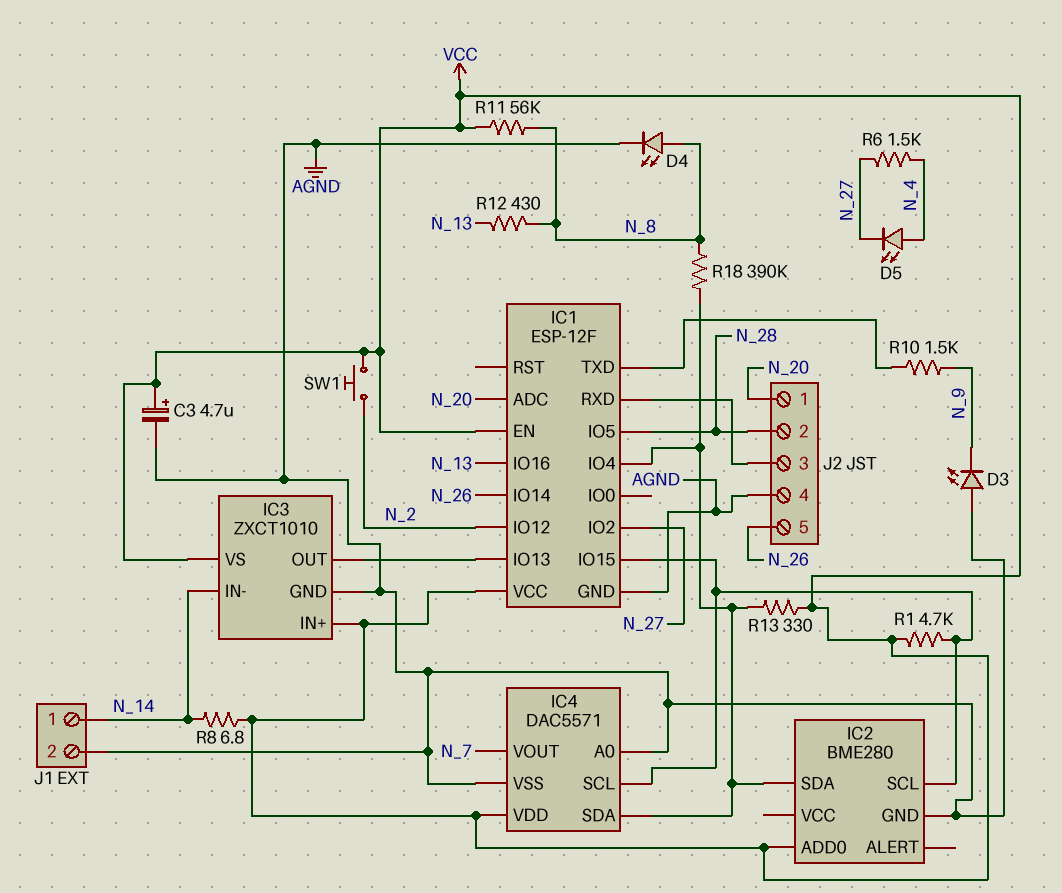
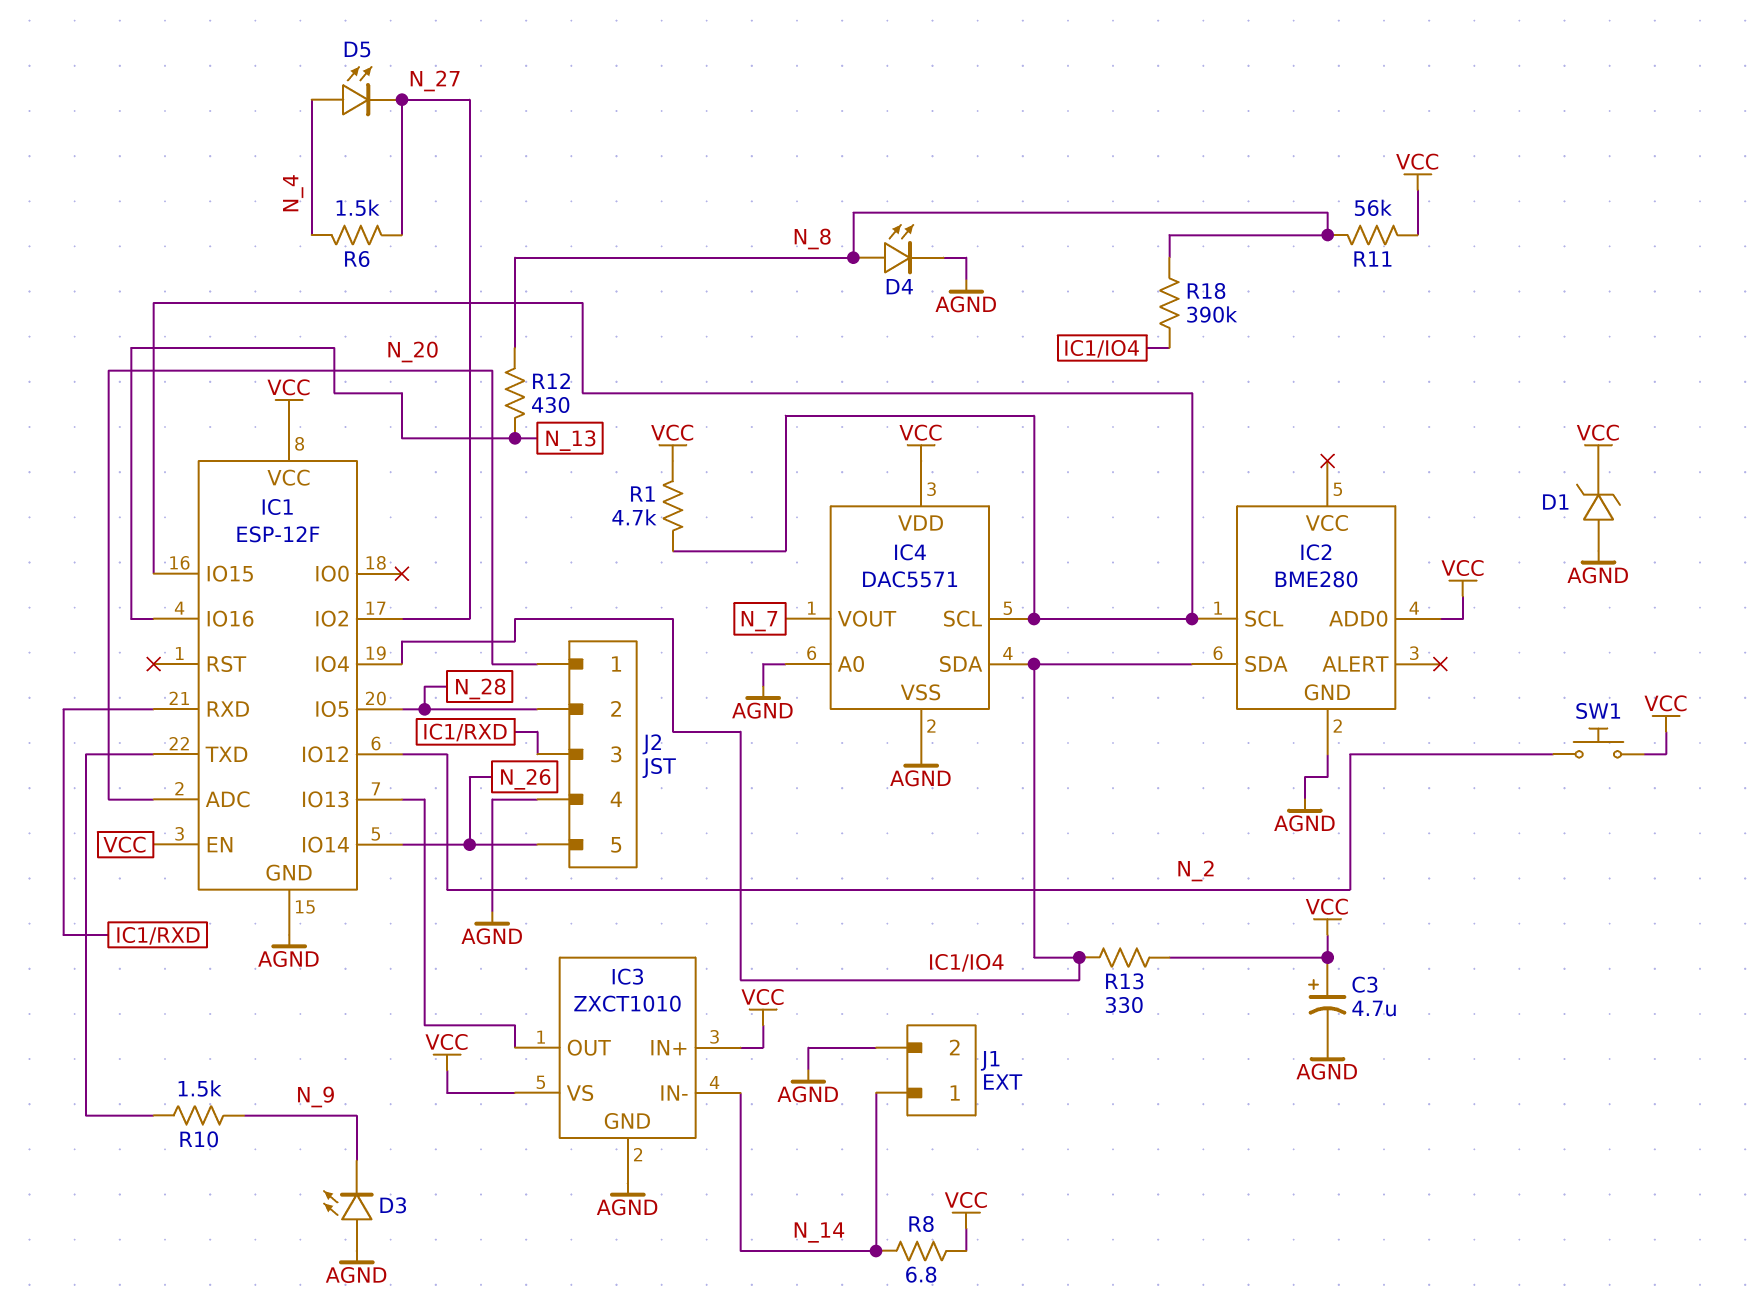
D1: none -> zener (A AGND, K VCC)

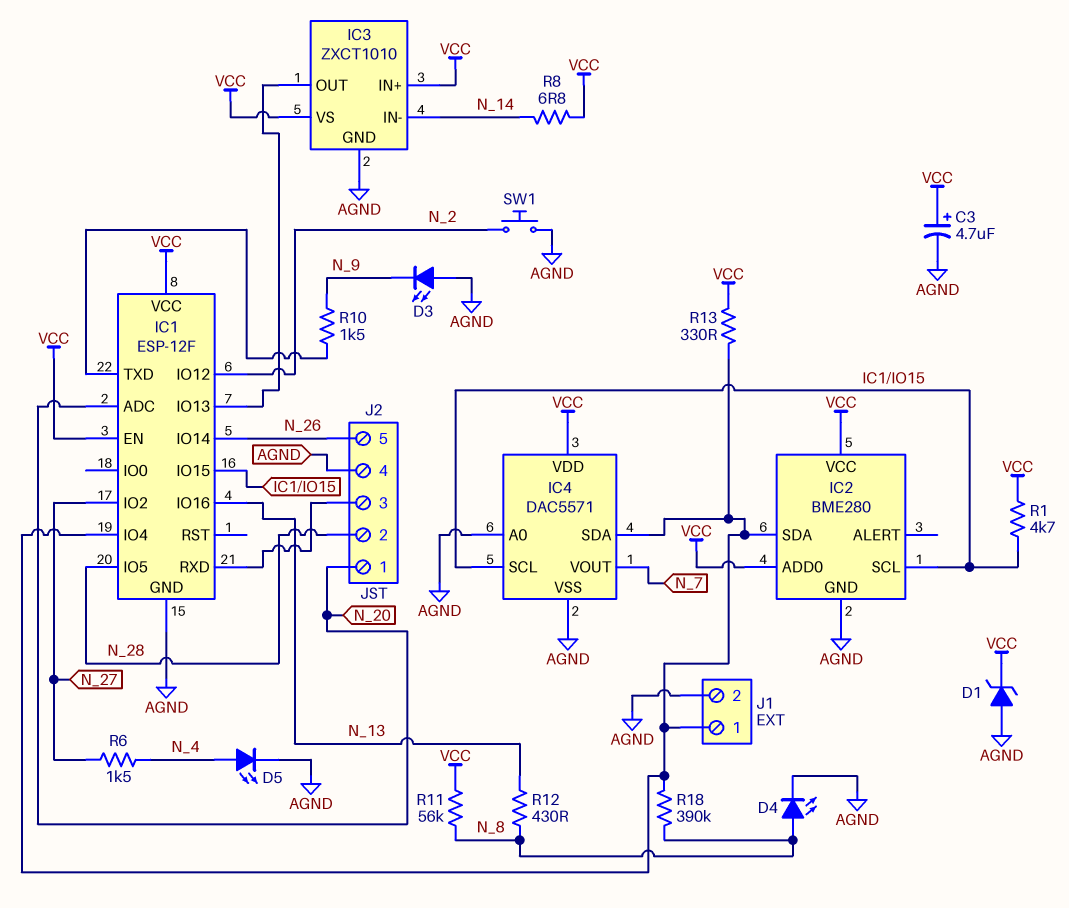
D5: LED (A N_4, K N_27) -> LED (A N_4, K AGND)
IC2 pin VCC: none -> VCC
J1 pin 1: N_14 -> IC1/IO4
SW1: button (N_2, VCC) -> button (AGND, N_2)

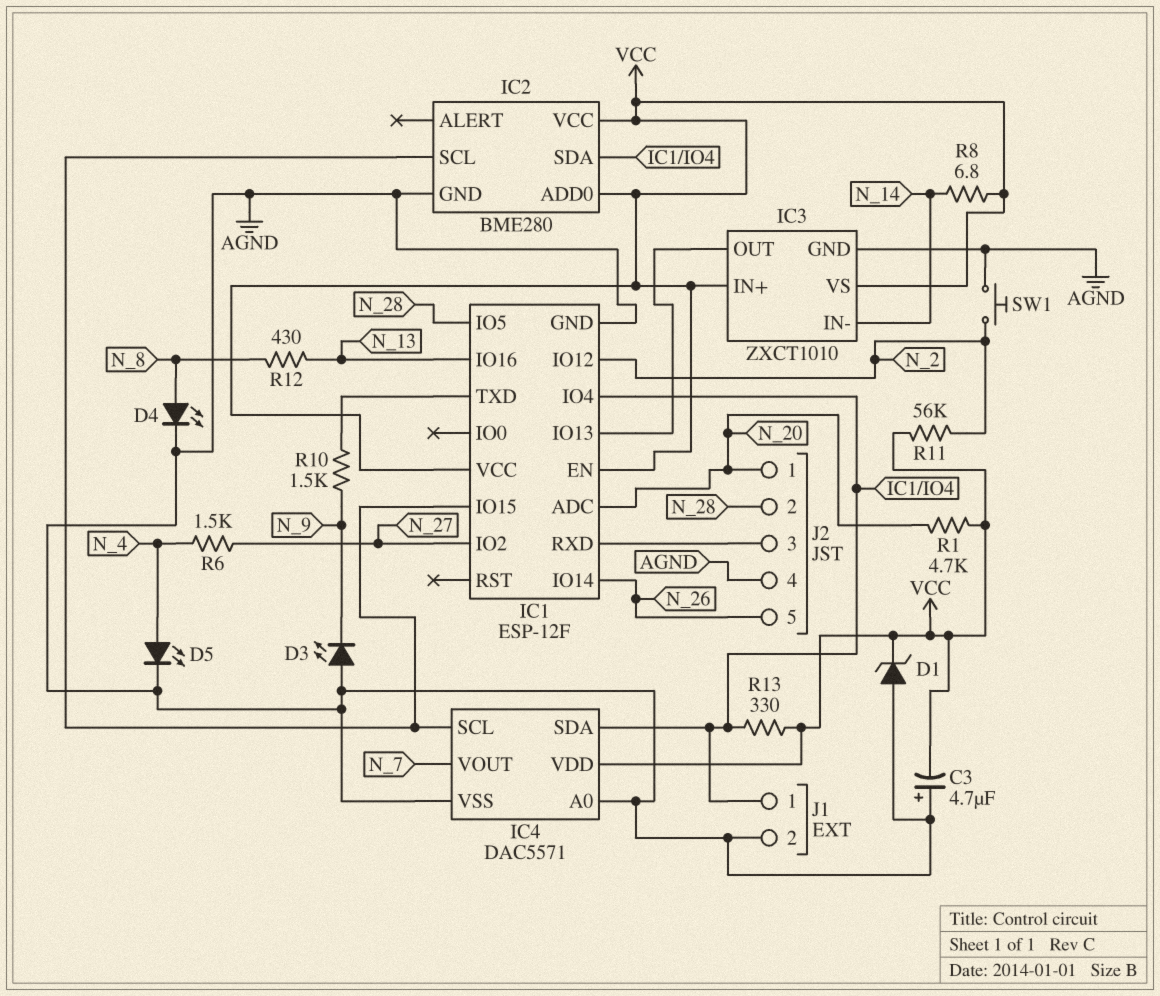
C3: 4.7uF (plus VCC, minus AGND) -> 4.7uF (plus AGND, minus VCC)
R1: 4.7k (IC1/IO15, VCC) -> 4.7k (N_20, VCC)
R11: 56k (N_8, VCC) -> 56k (N_2, VCC)
R18: 390k (IC1/IO4, N_8) -> none

